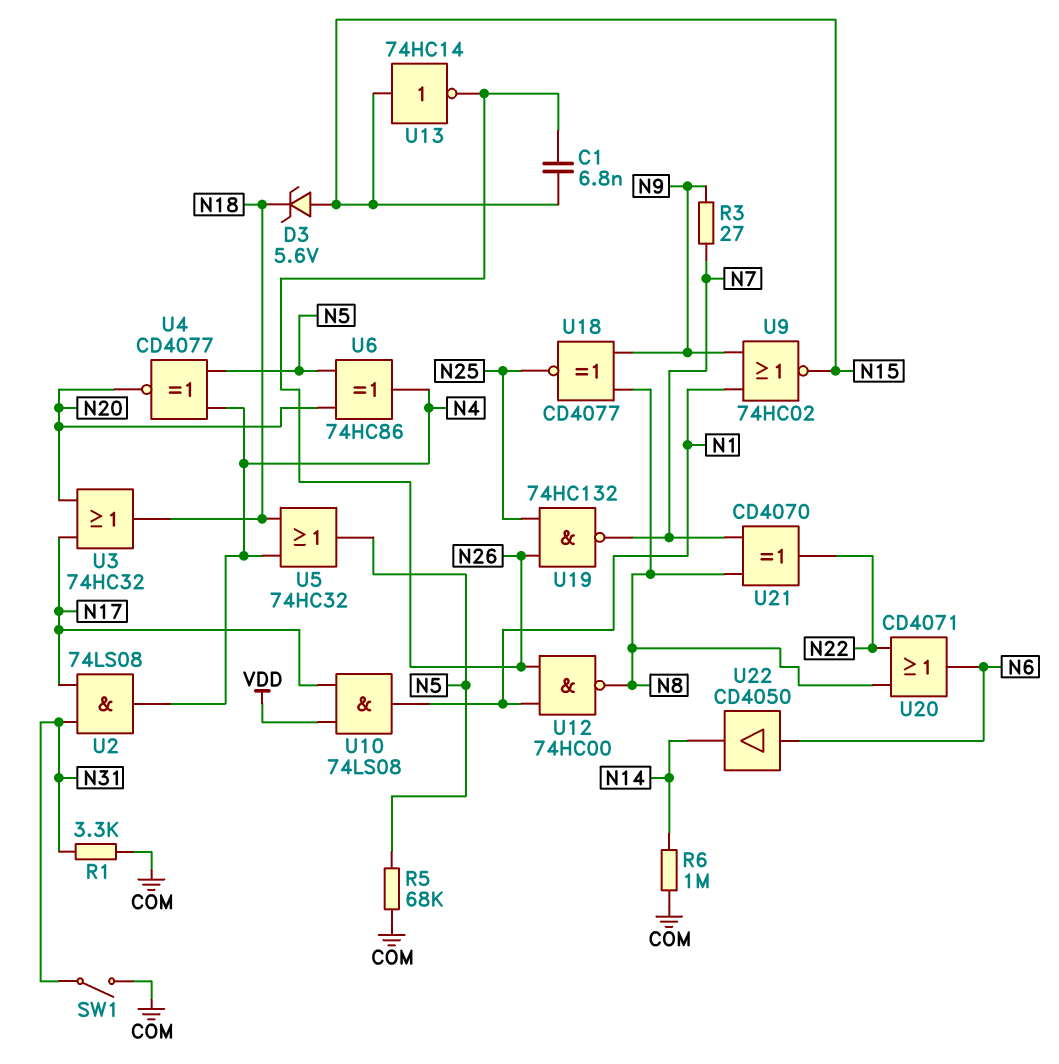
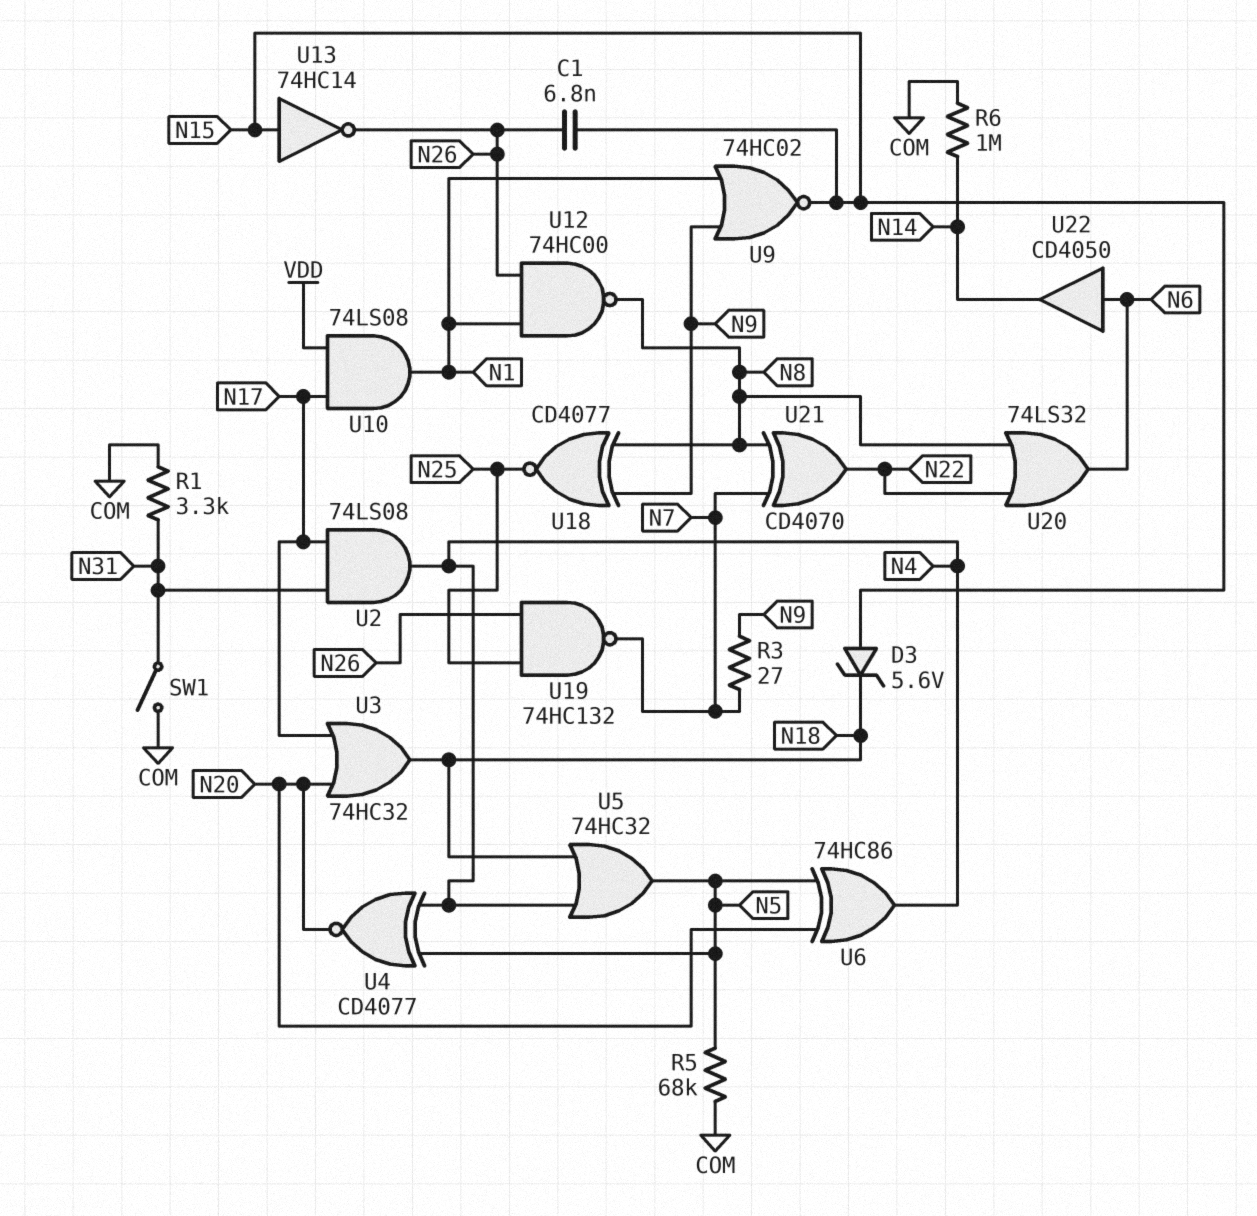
U20: OR CD4071 (in N8, in N22, out N6) -> OR 74LS32 (in N8, in N22, out N6)

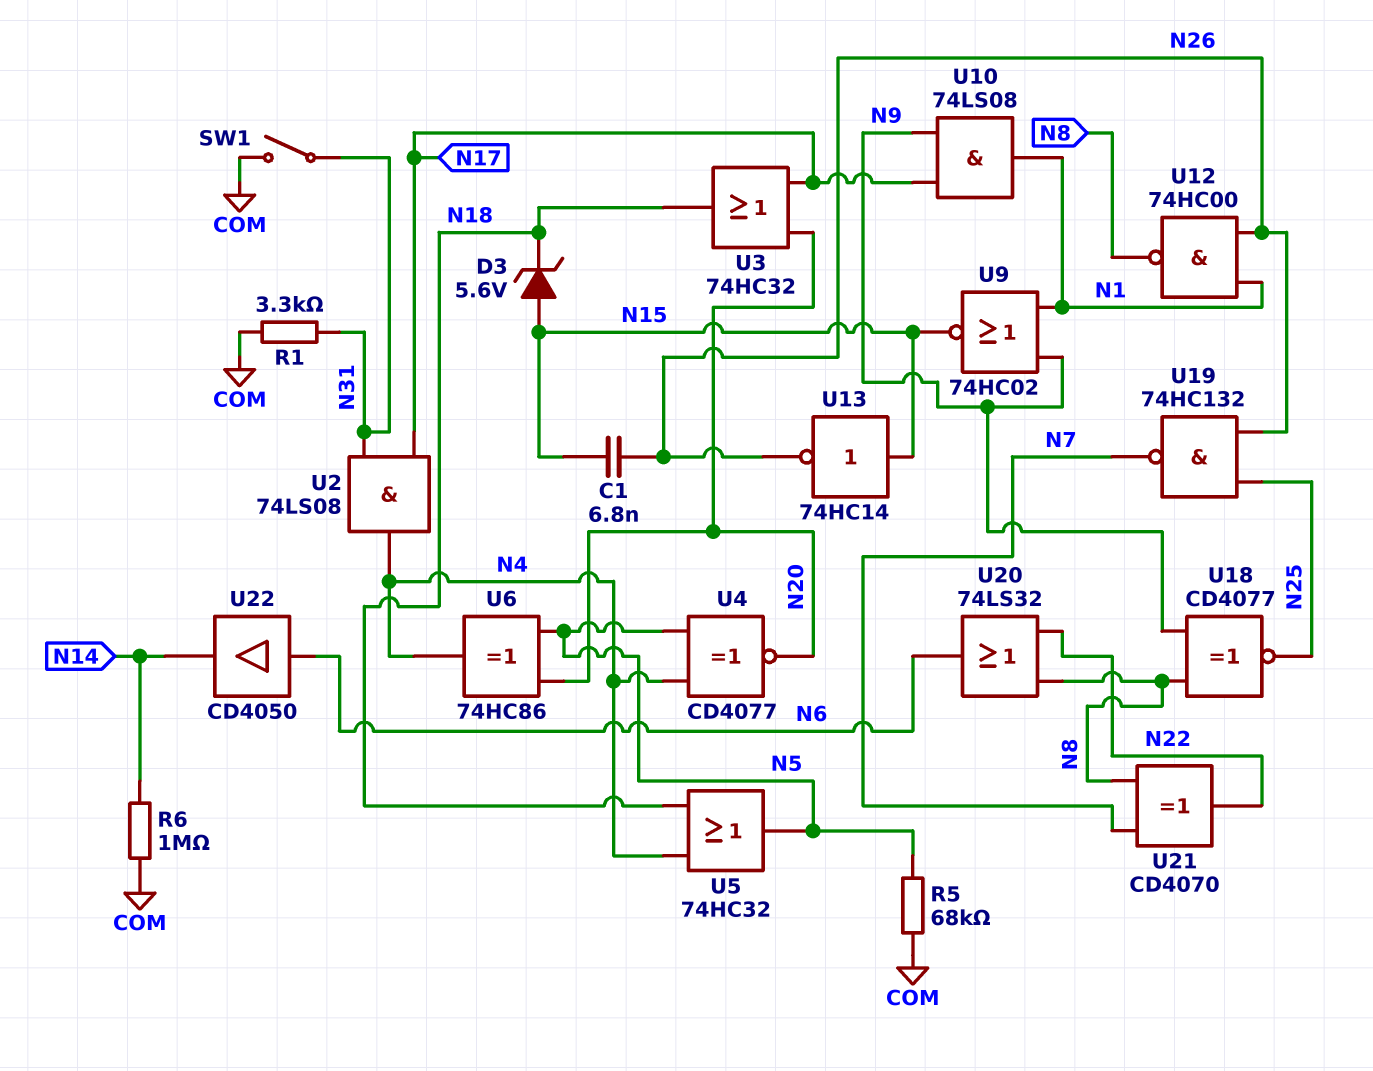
R3: 27 (N7, N9) -> none
U10: AND 74LS08 (in N17, in VDD, out N1) -> AND 74LS08 (in N9, in N17, out N1)

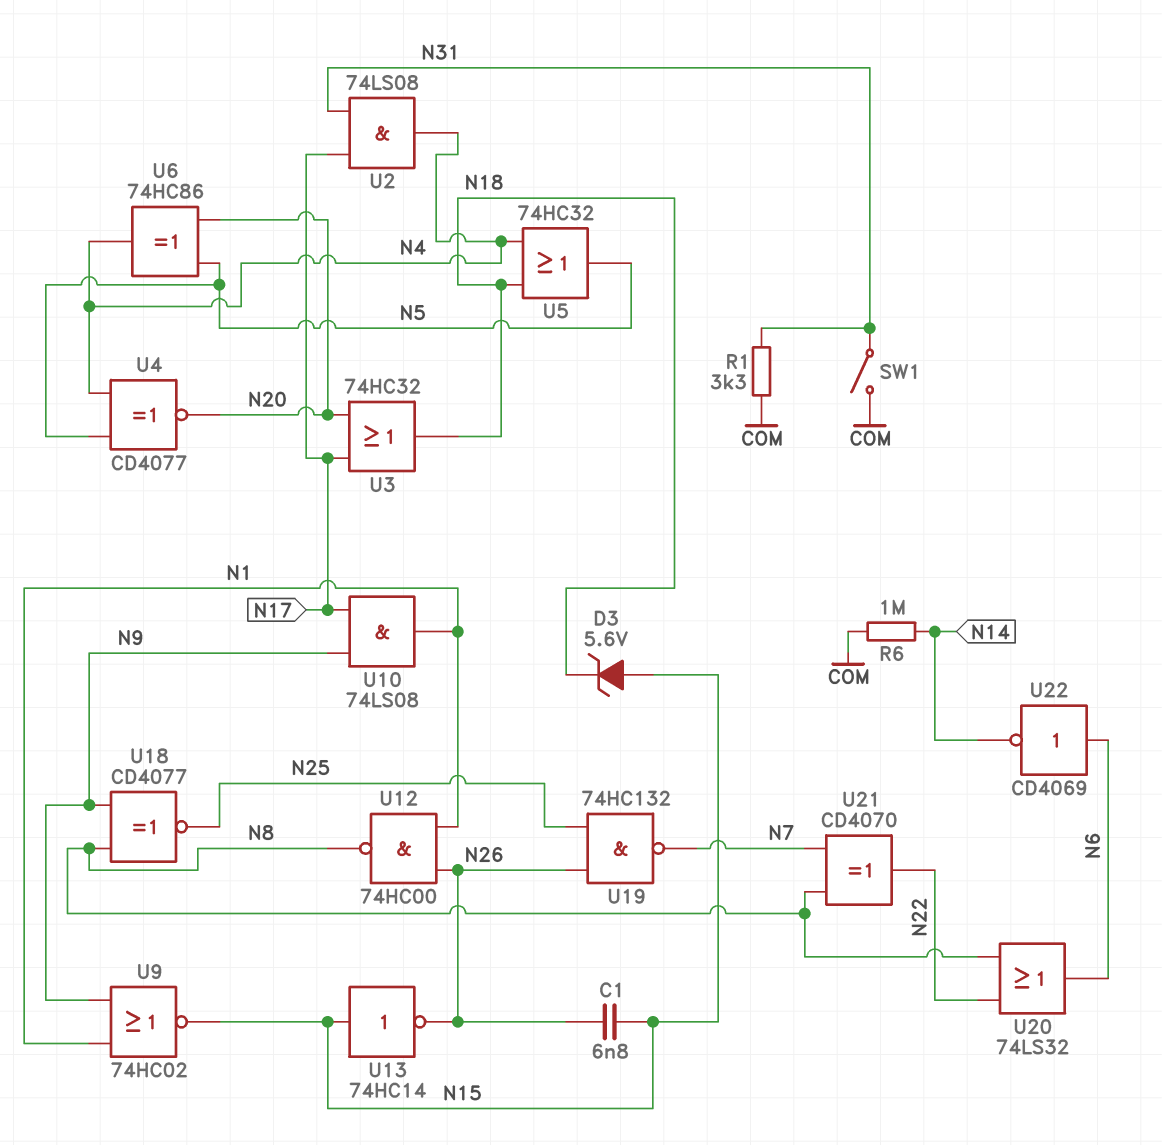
R5: 68k (COM, N5) -> none
U22: buffer CD4050 (in N6, out N14) -> NOT CD4069 (in N6, out N14)

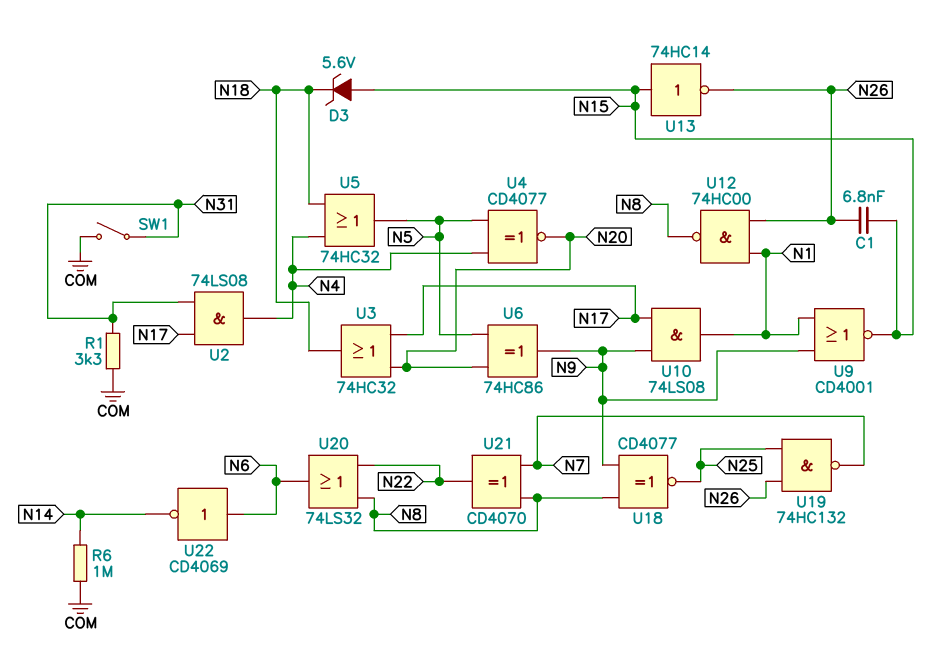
U6: XOR 74HC86 (in N5, in N20, out N4) -> XOR 74HC86 (in N5, in N20, out N9)
U9: NOR 74HC02 (in N1, in N9, out N15) -> NOR CD4001 (in N1, in N9, out N15)

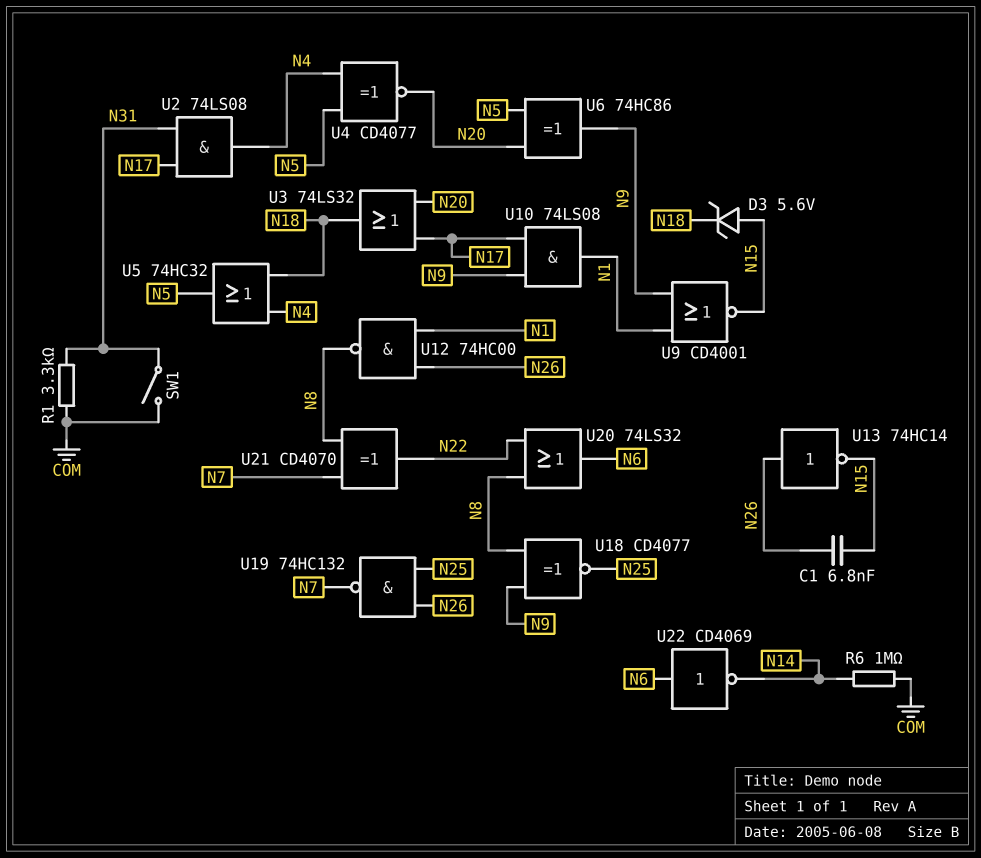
U3: OR 74HC32 (in N17, in N20, out N18) -> OR 74LS32 (in N17, in N20, out N18)
U13: NOT 74HC14 (in N15, out N26) -> NOT 74HC14 (in N26, out N15)

